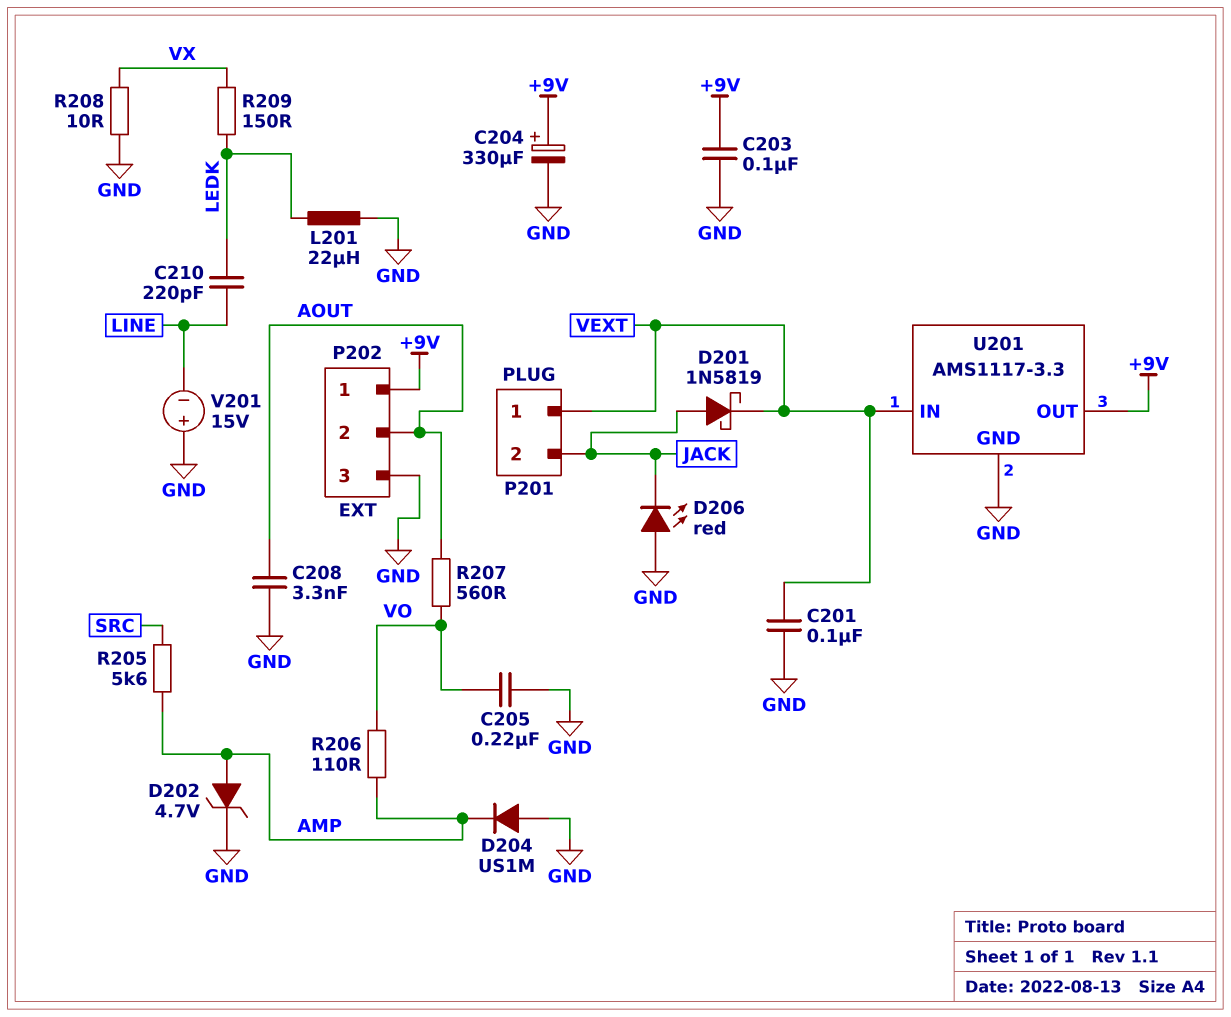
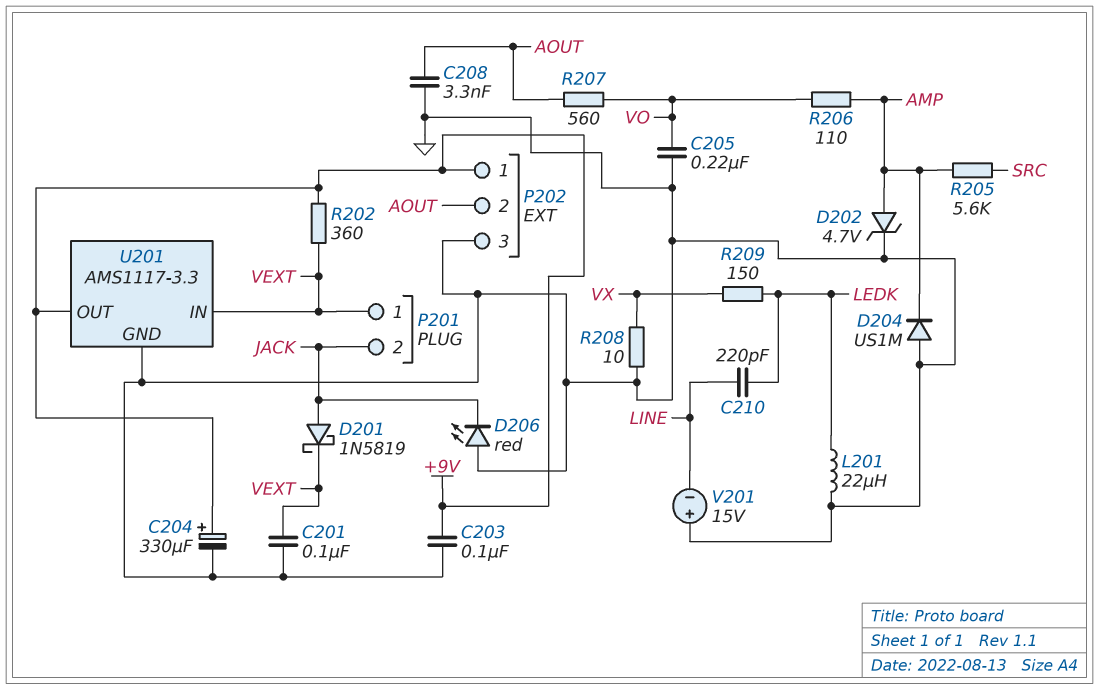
R202: none -> 360 (+9V, VEXT)

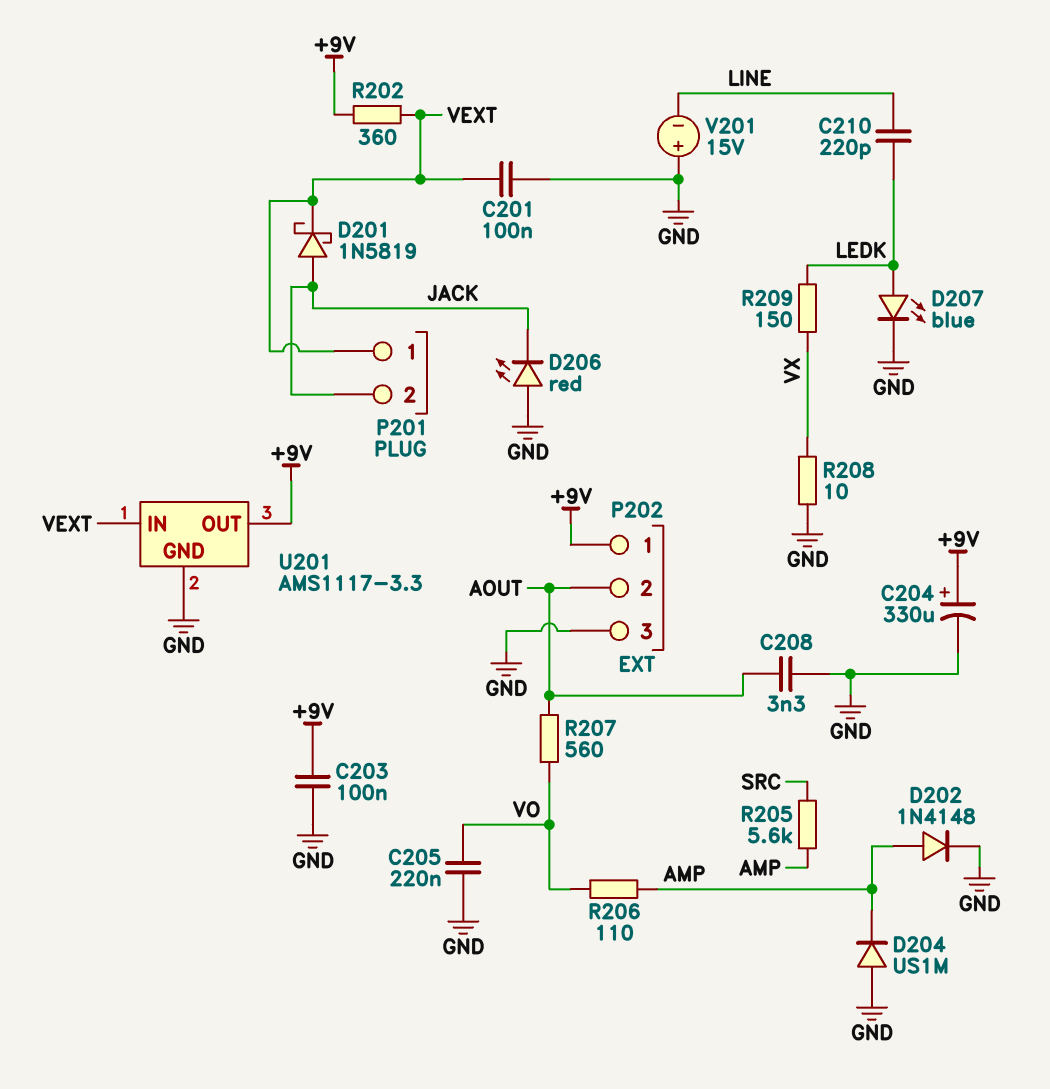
D202: zener 4.7V (A AMP, K GND) -> diode 1N4148 (A AMP, K GND)
D207: none -> LED blue (A LEDK, K GND)
L201: 22uH (GND, LEDK) -> none

